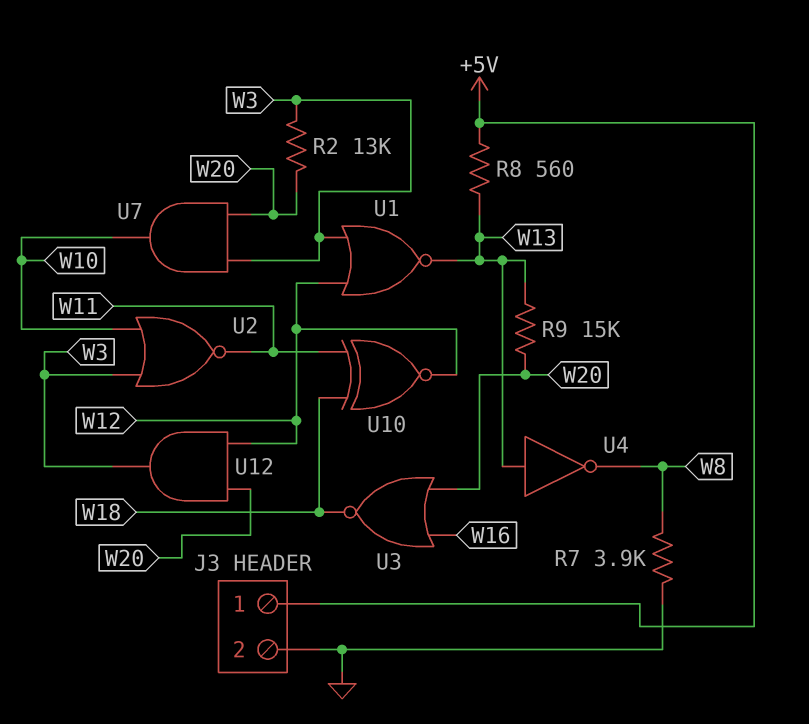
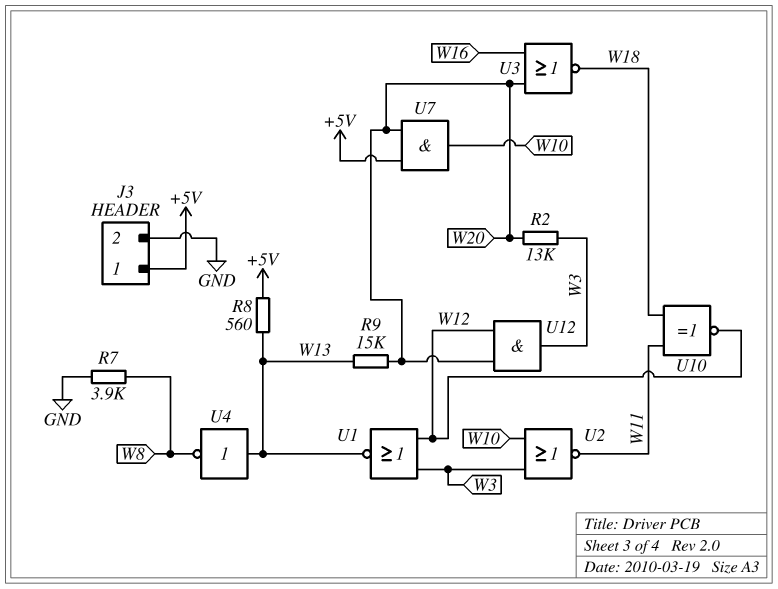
U7: AND (in W3, in W20, out W10) -> AND (in +5V, in W20, out W10)

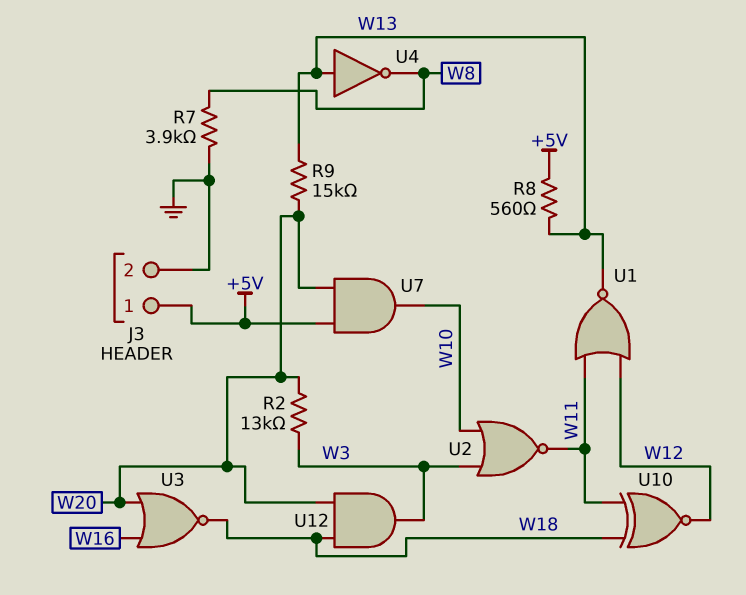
U1: NOR (in W3, in W12, out W13) -> NOR (in W11, in W12, out W13)
U12: AND (in W12, in W20, out W3) -> AND (in W18, in W20, out W3)

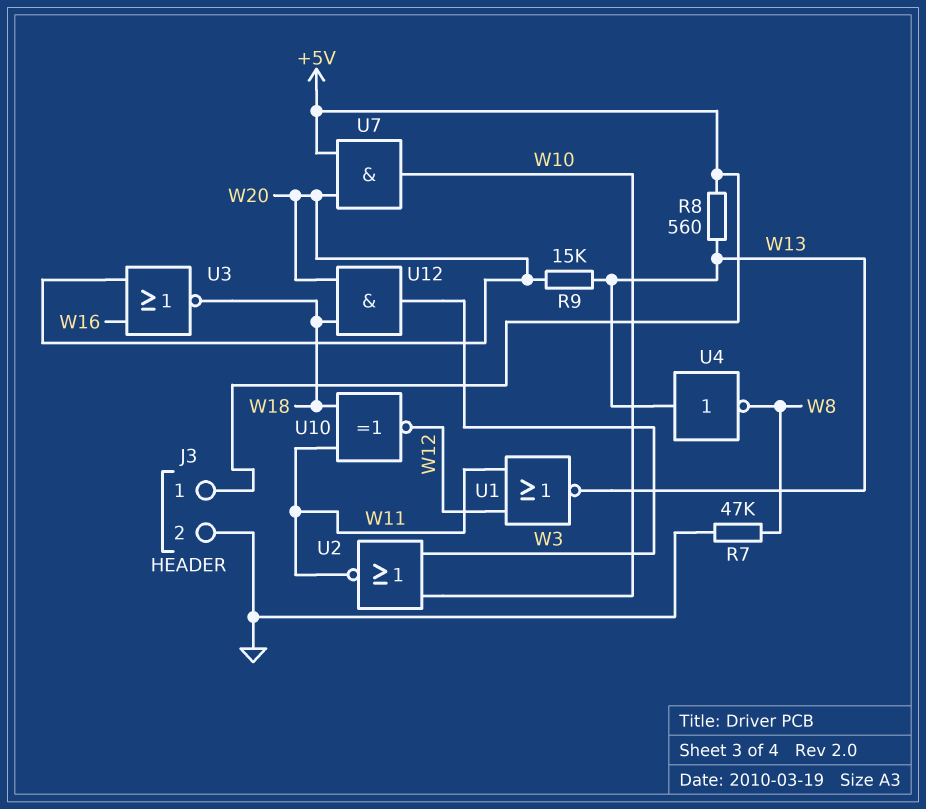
R2: 13k (W3, W20) -> none
R7: 3.9k (GND, W8) -> 47k (GND, W8)

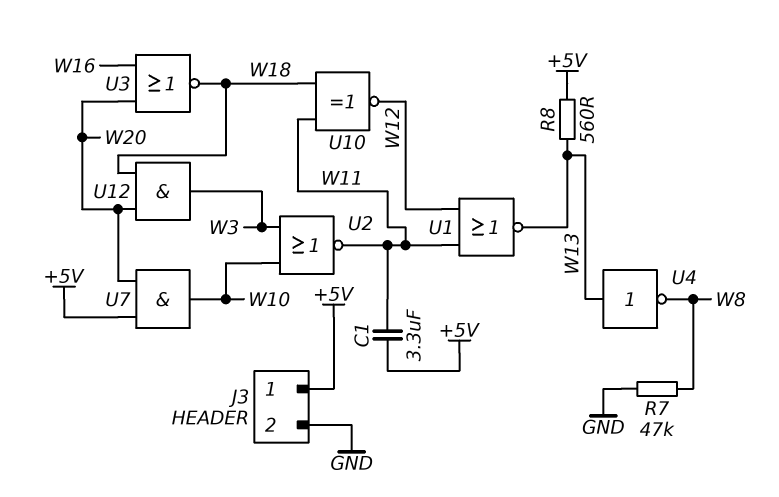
C1: none -> 3.3uF (+5V, W11)
R9: 15k (W13, W20) -> none

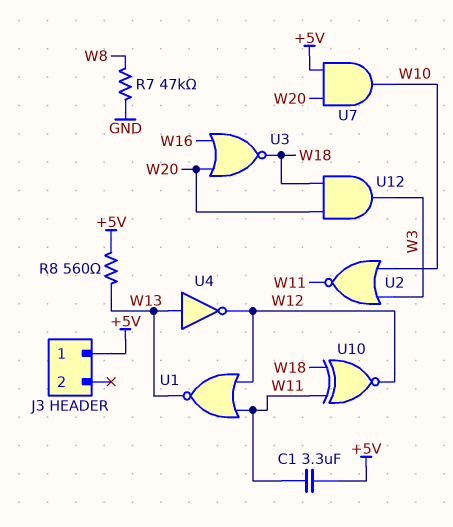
J3 pin 2: GND -> none
U4: NOT (in W13, out W8) -> NOT (in W13, out W12)

